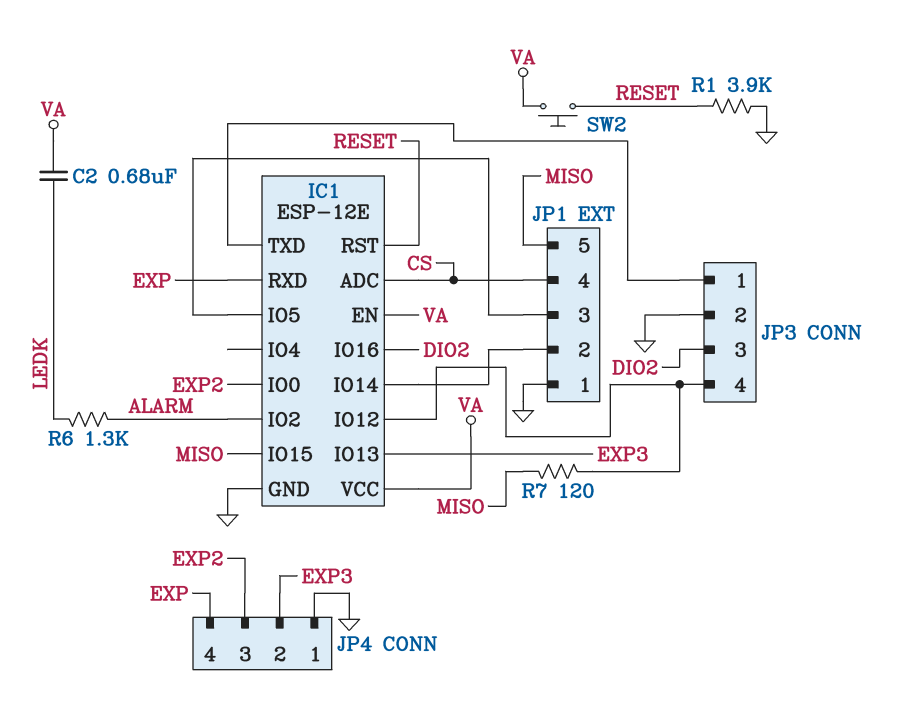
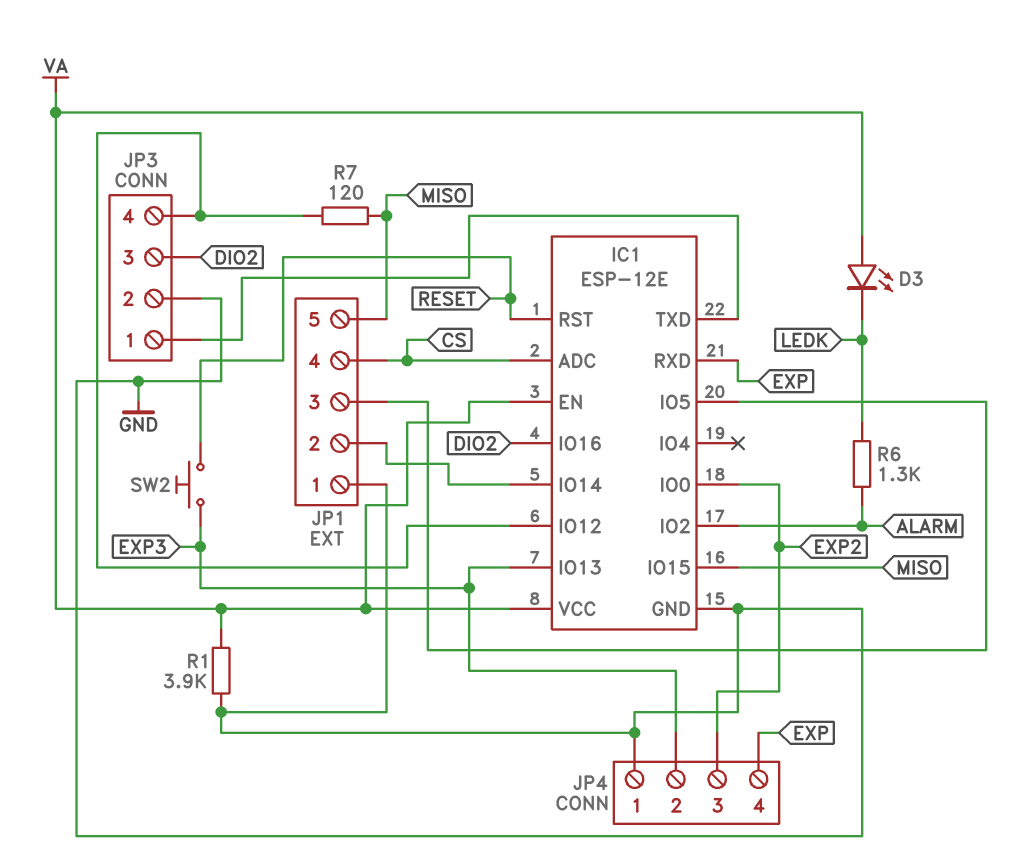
C2: 680nF (LEDK, VA) -> none
D3: none -> LED (A VA, K LEDK)
R1: 3.9k (GND, RESET) -> 3.9k (GND, VA)
SW2: button (RESET, VA) -> button (EXP3, RESET)

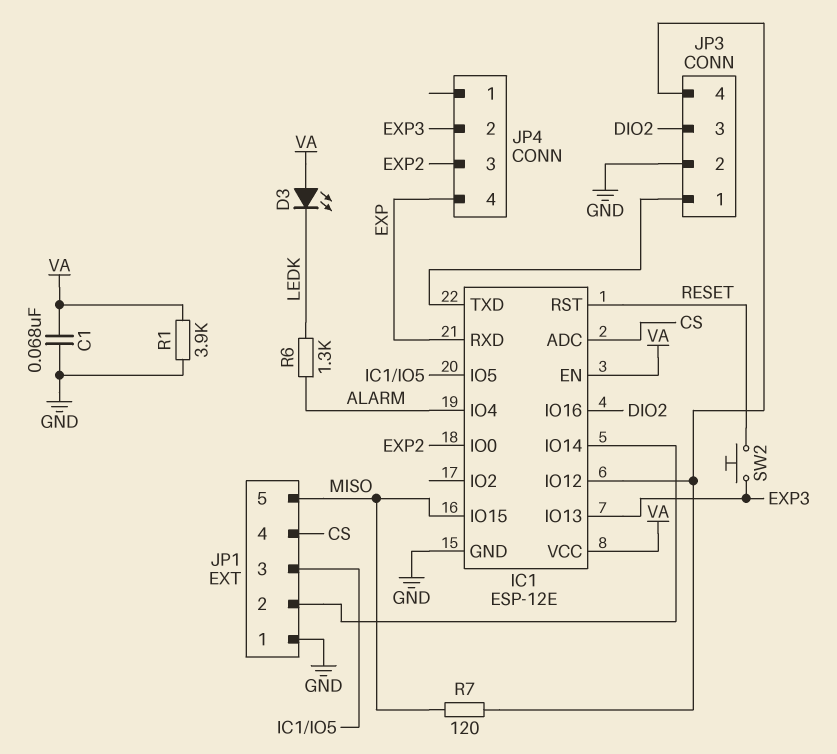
C1: none -> 68nF (GND, VA)
IC1 pin IO2: ALARM -> none
IC1 pin IO4: none -> ALARM
JP4 pin 1: GND -> none

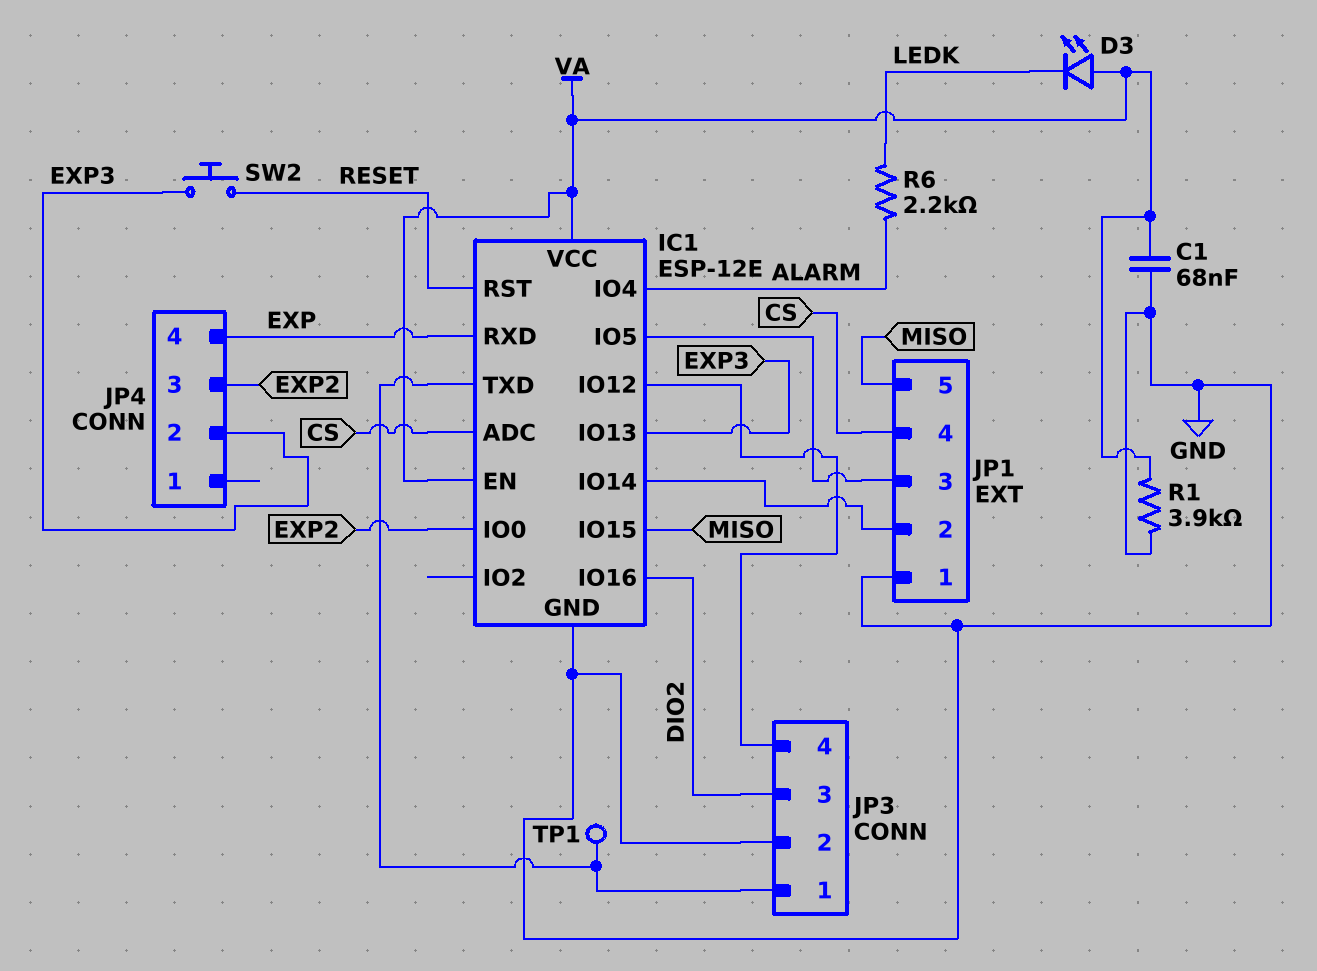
R6: 1.3k (ALARM, LEDK) -> 2.2k (ALARM, LEDK)
R7: 120 (IC1/IO12, MISO) -> none
TP1: none -> test point (IC1/TXD)

